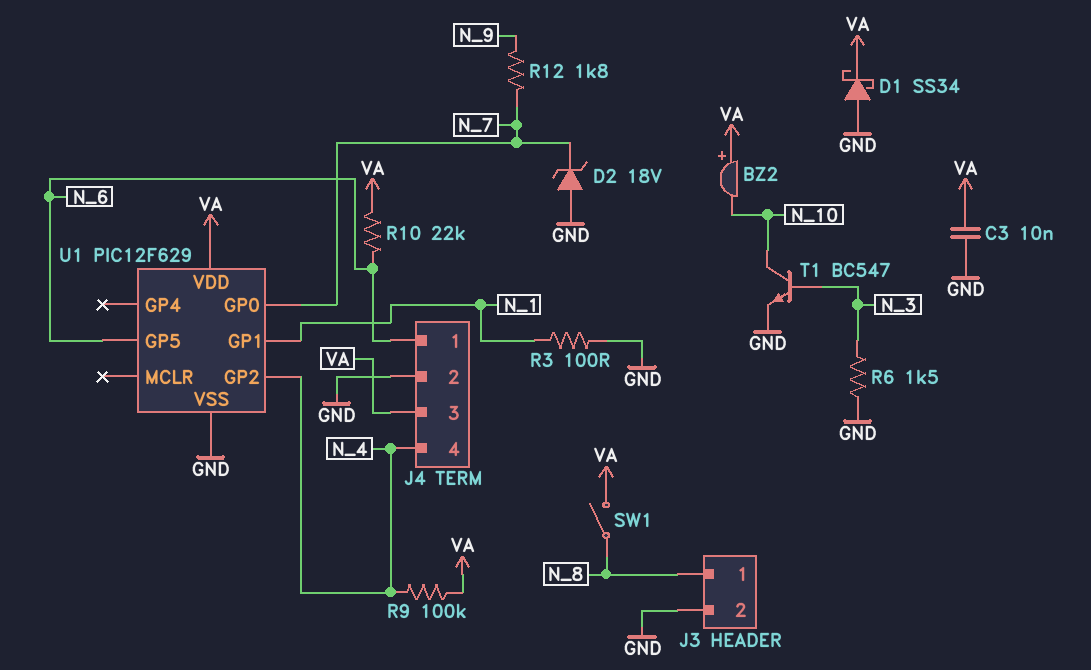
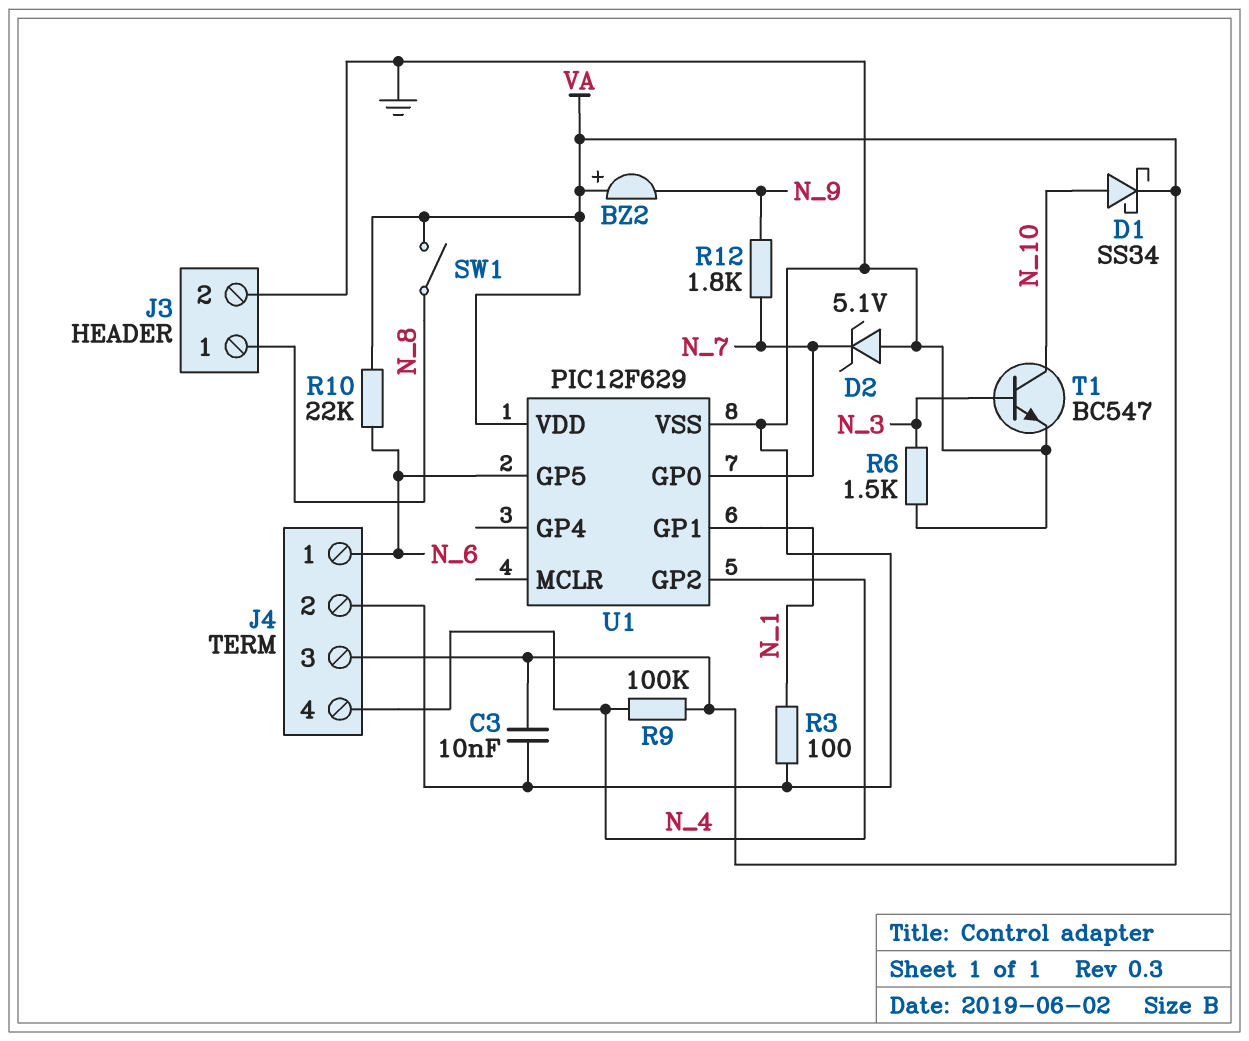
BZ2: buzzer (plus VA, minus N_10) -> buzzer (plus VA, minus N_9)
D1: schottky SS34 (A GND, K VA) -> schottky SS34 (A N_10, K VA)
D2: zener 18V (A GND, K N_7) -> zener 5.1V (A GND, K N_7)

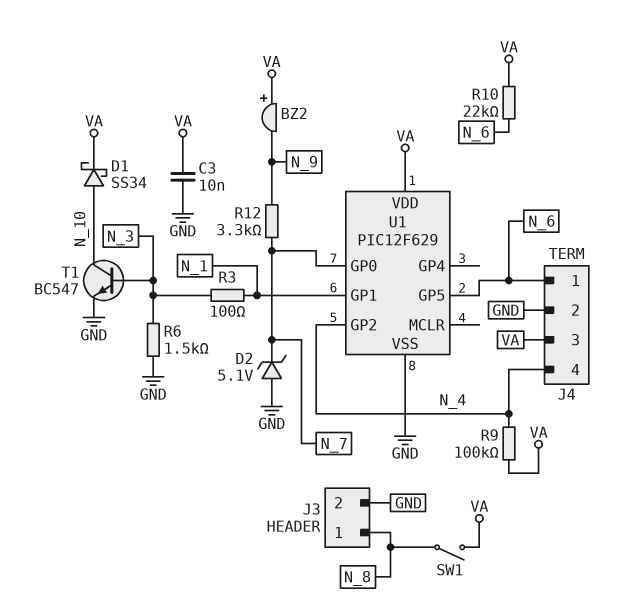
R3: 100 (GND, N_1) -> 100 (N_1, N_3)
R12: 1.8k (N_7, N_9) -> 3.3k (N_7, N_9)

